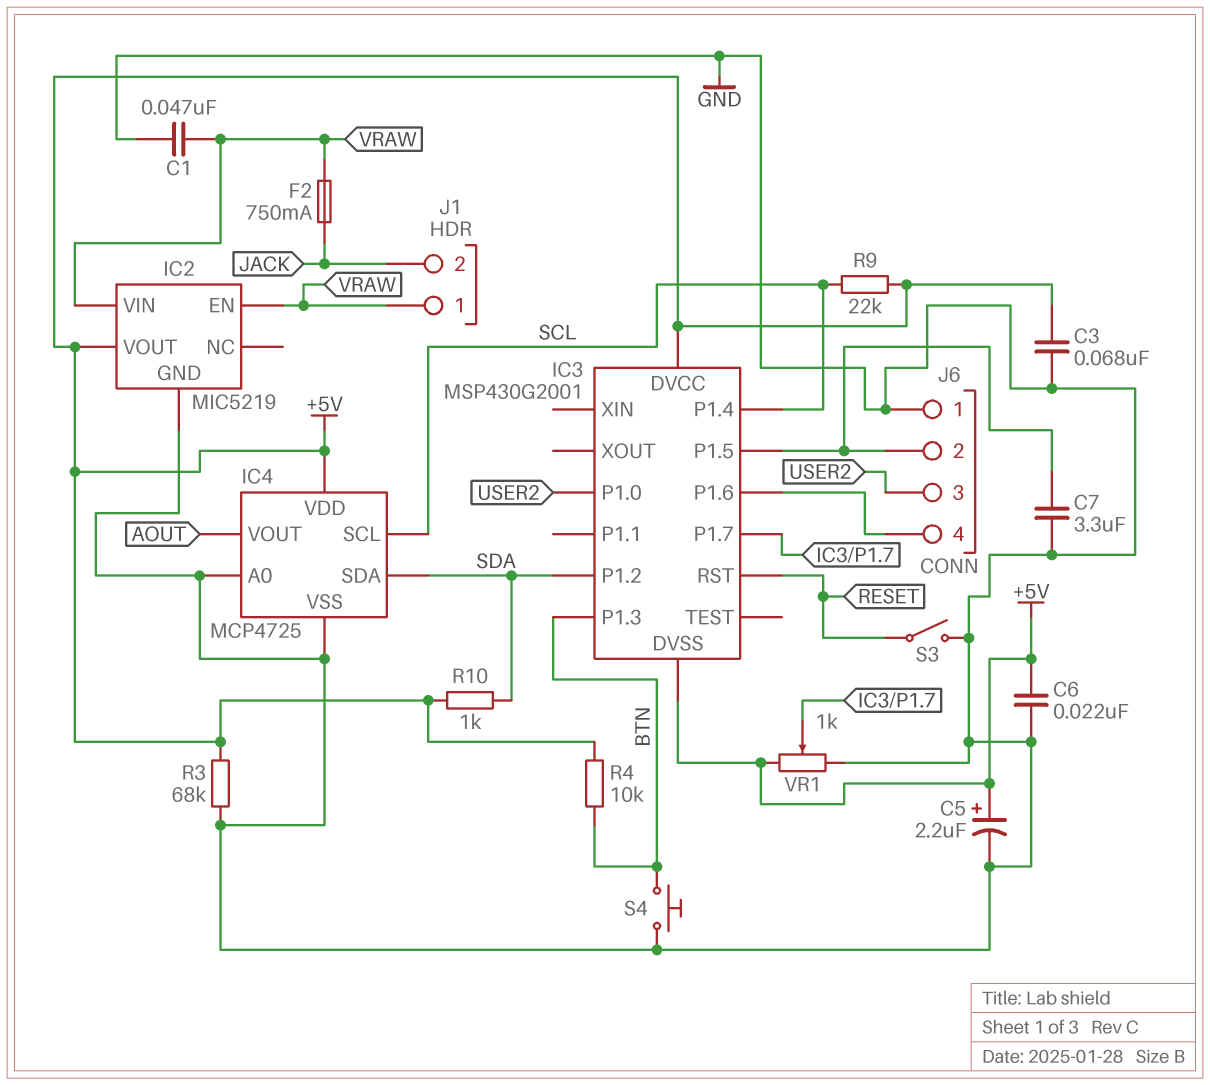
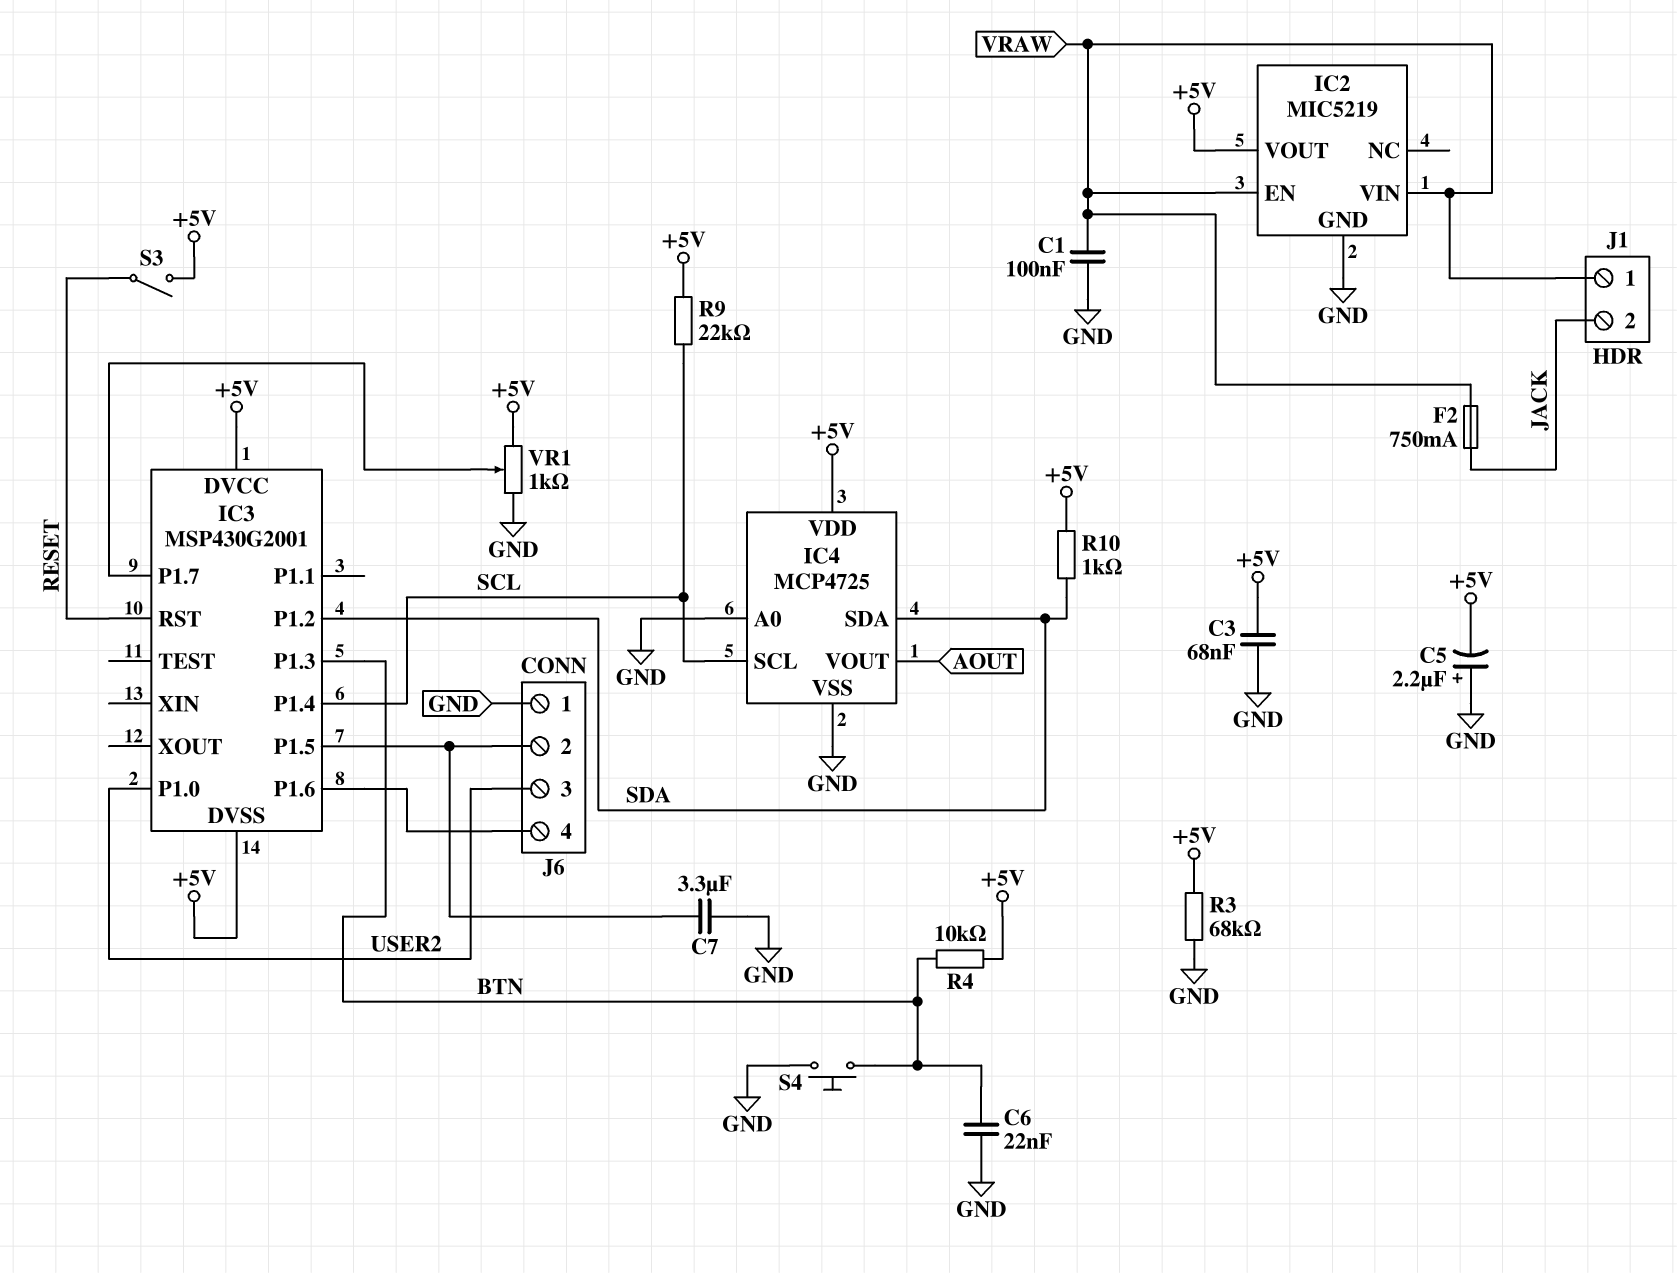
C1: 47nF (GND, VRAW) -> 100nF (GND, VRAW)
C5: 2.2uF (plus +5V, minus GND) -> 2.2uF (plus GND, minus +5V)
C6: 22nF (+5V, GND) -> 22nF (BTN, GND)
S3: switch (GND, RESET) -> switch (+5V, RESET)

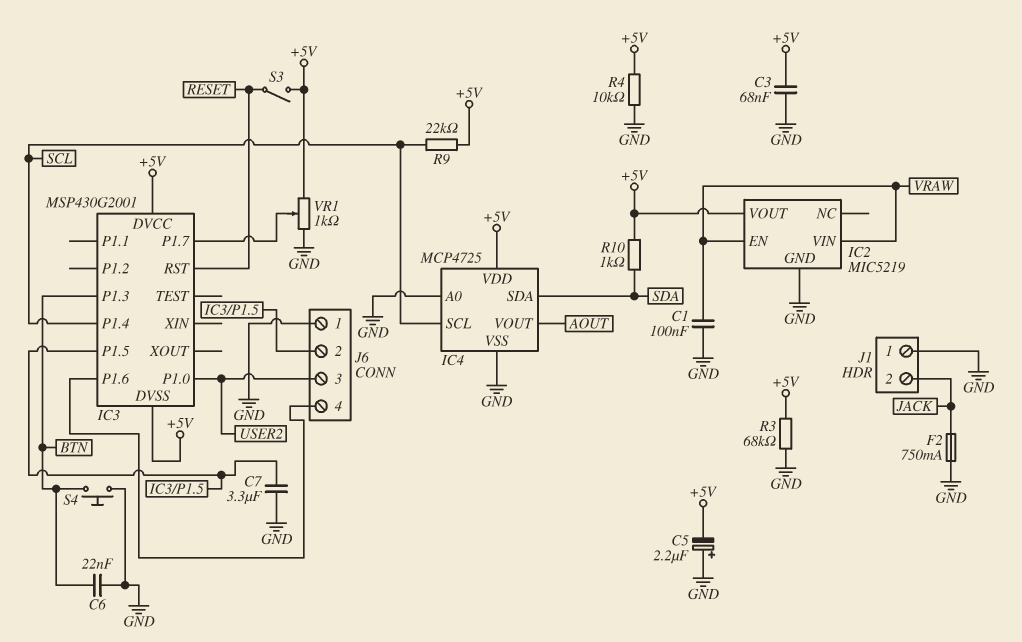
F2: 750mA (JACK, VRAW) -> 750mA (GND, JACK)
IC3 pin P1.2: SDA -> none
J1 pin 1: VRAW -> GND
R4: 10k (+5V, BTN) -> 10k (+5V, GND)

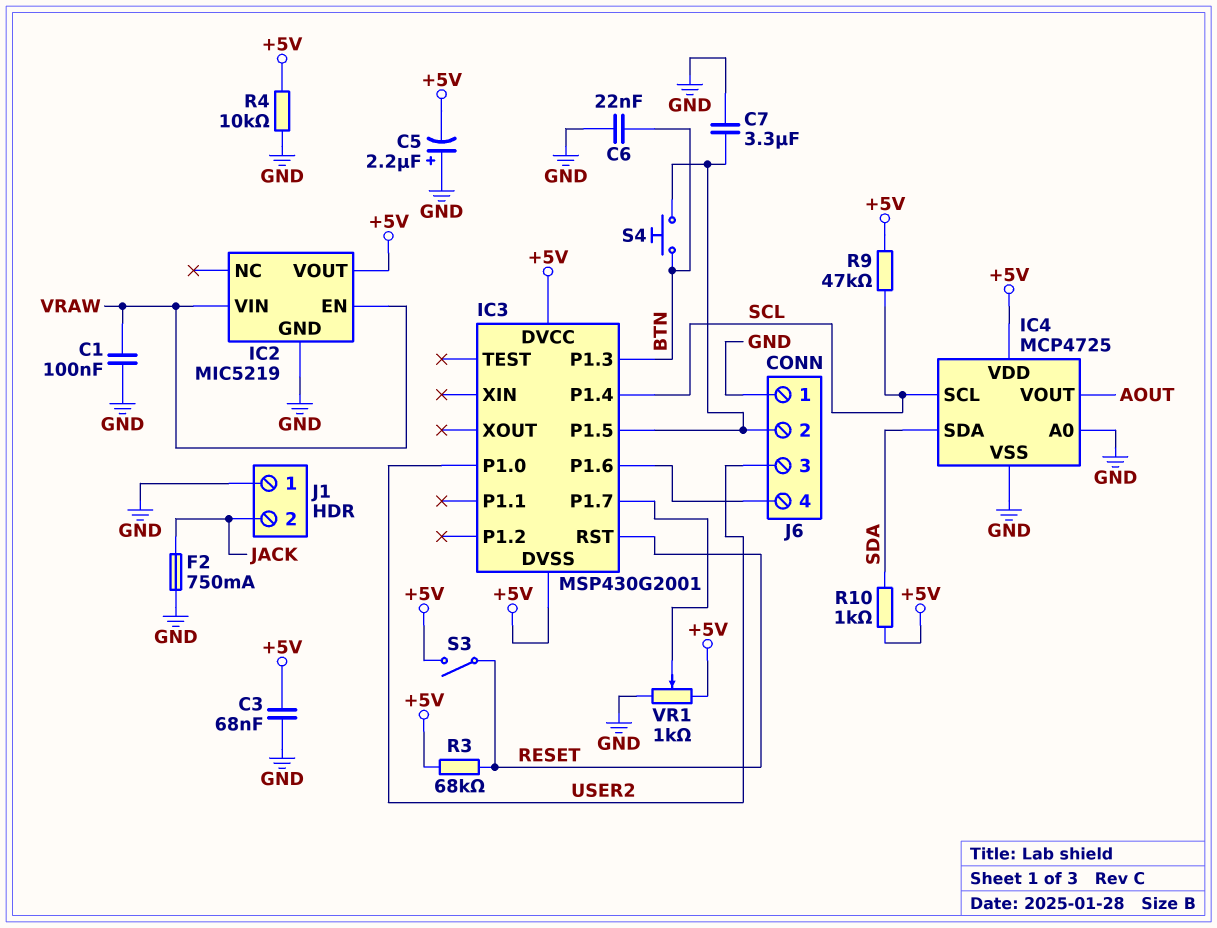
R3: 68k (+5V, GND) -> 68k (+5V, RESET)
R9: 22k (+5V, SCL) -> 47k (+5V, SCL)
S4: button (BTN, GND) -> button (BTN, IC3/P1.5)

